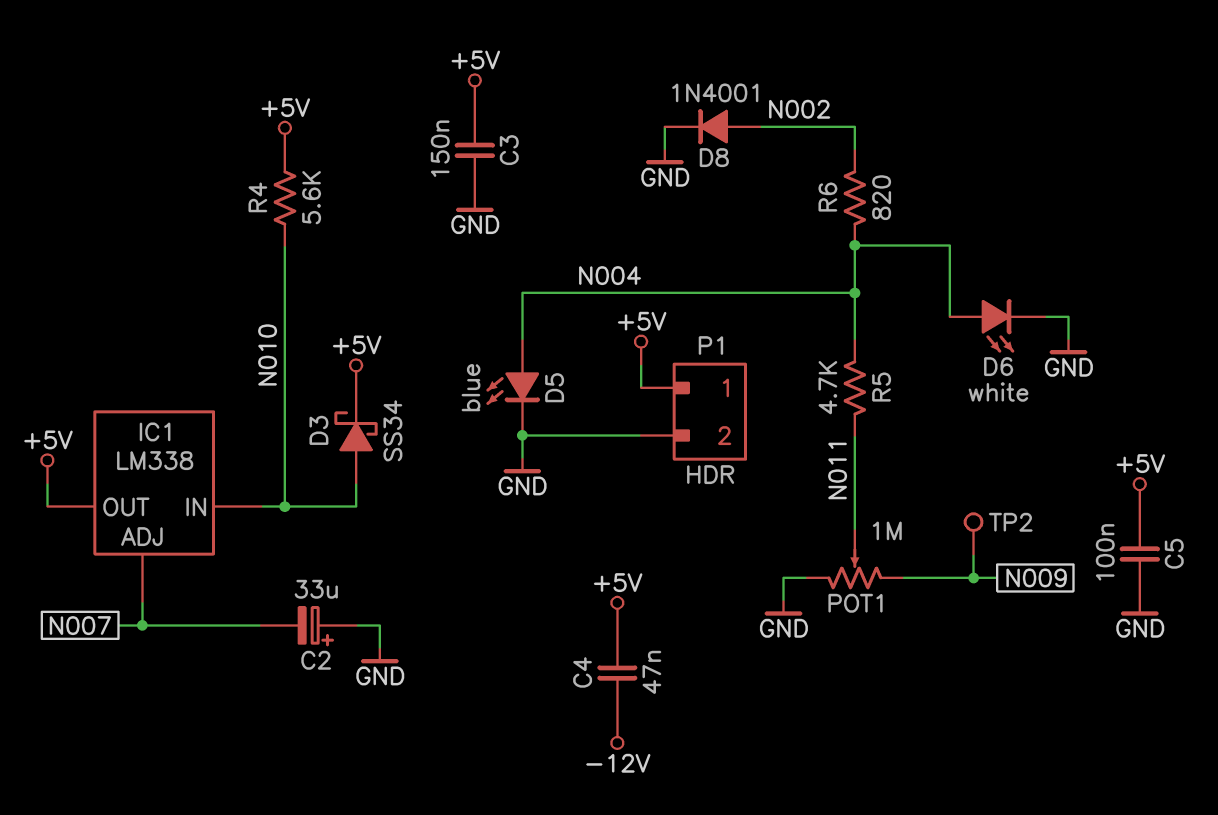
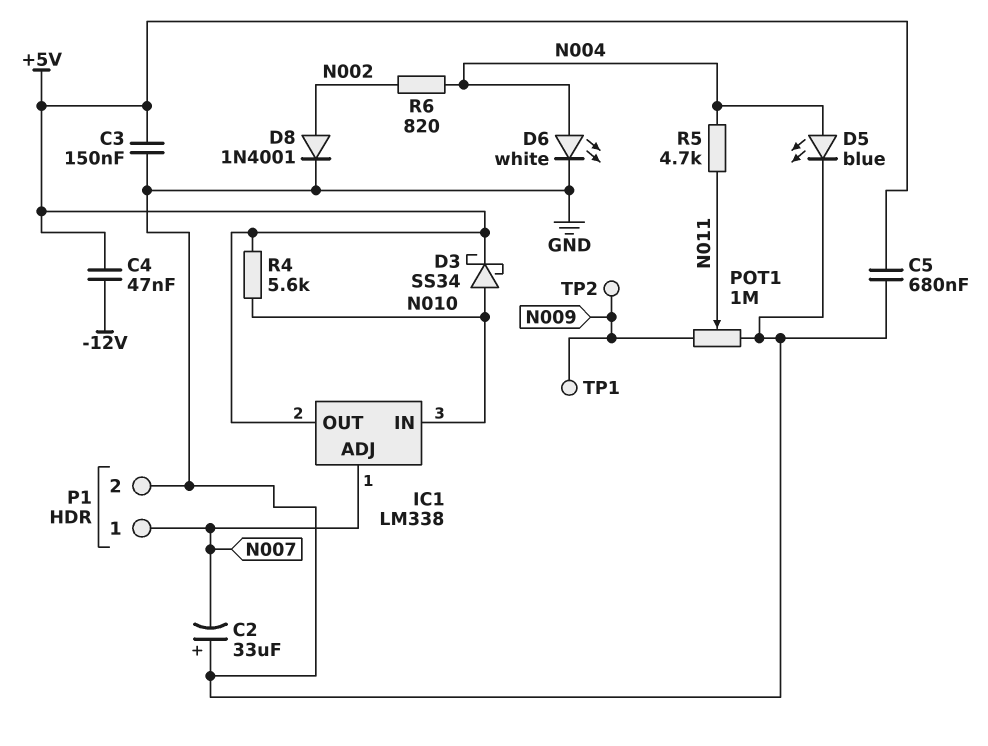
C5: 100nF (+5V, GND) -> 680nF (+5V, GND)
P1 pin 1: +5V -> N007
TP1: none -> test point (N009)

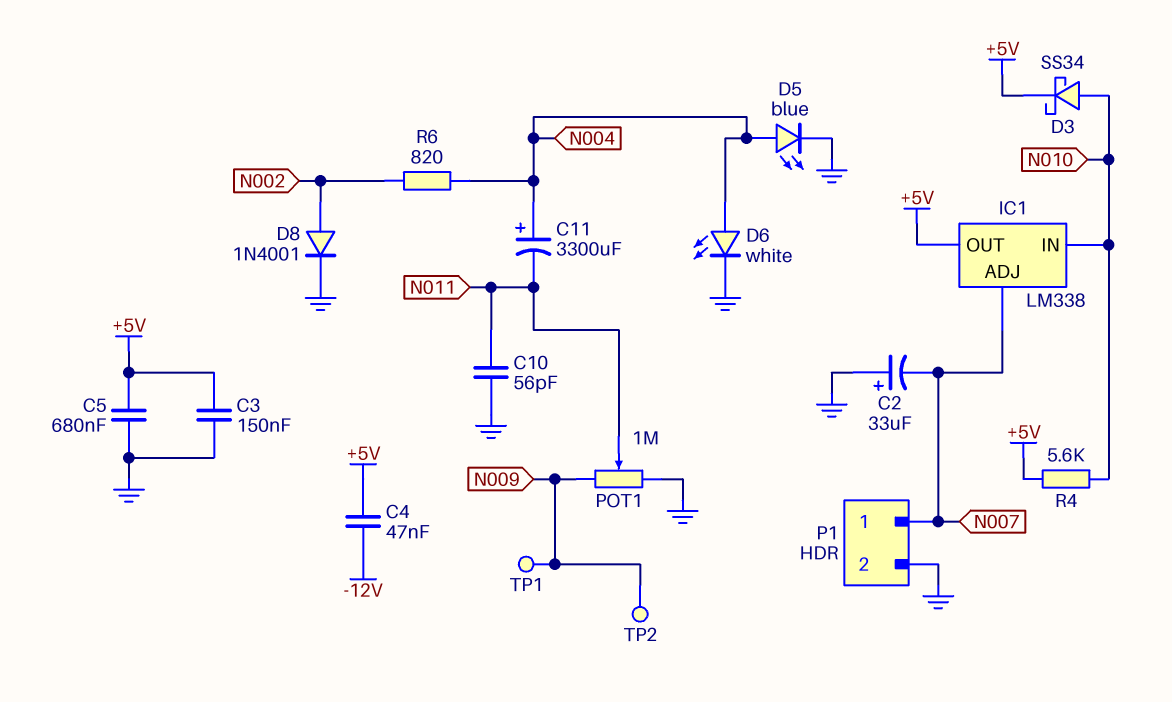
C10: none -> 56pF (GND, N011)
C11: none -> 3300uF (plus N004, minus N011)
R5: 4.7k (N004, N011) -> none

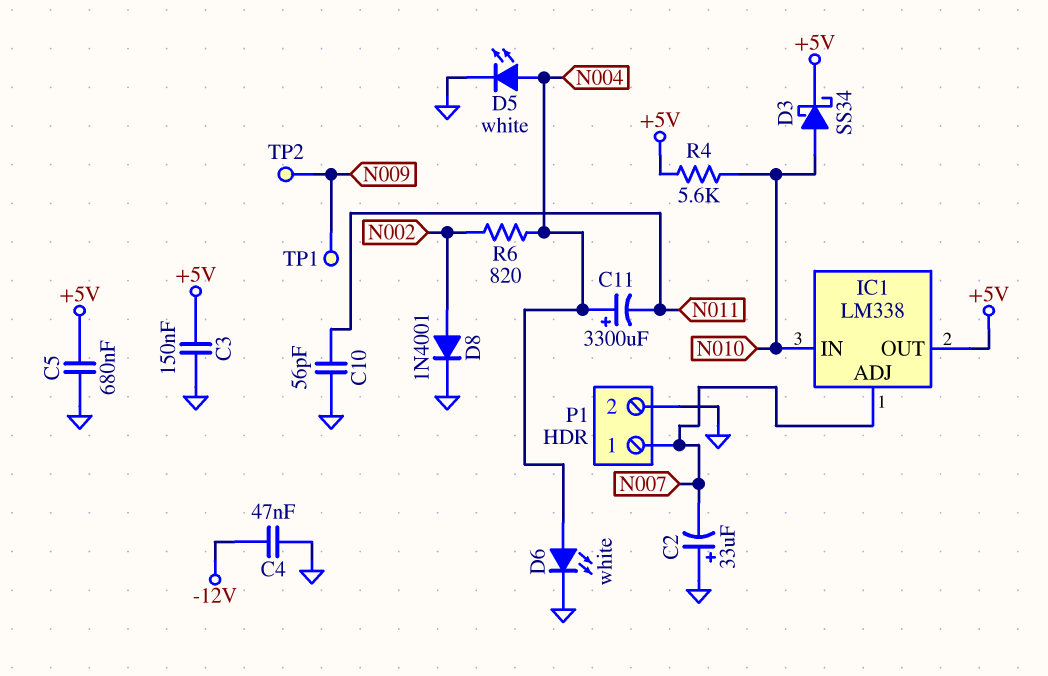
C4: 47nF (+5V, -12V) -> 47nF (-12V, GND)
D5: LED blue (A N004, K GND) -> LED white (A N004, K GND)
POT1: 1M (GND, N009, wiper N011) -> none

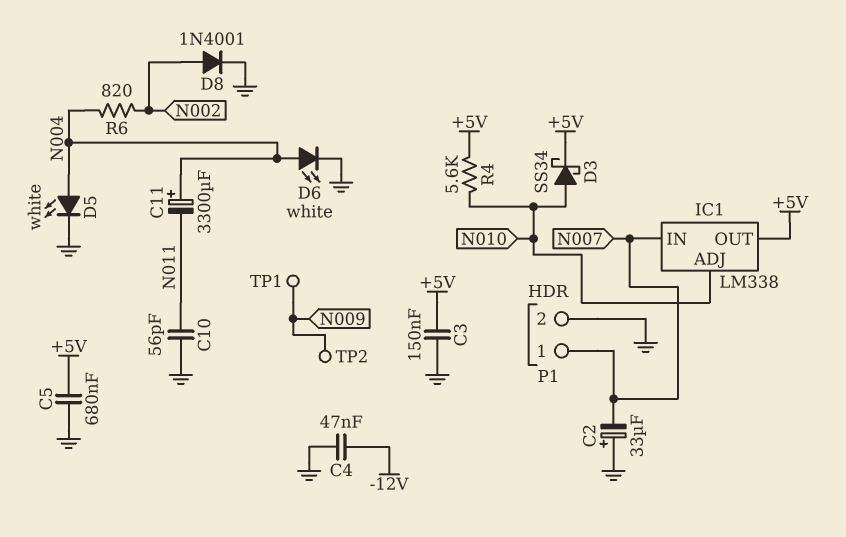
IC1 pin ADJ: N007 -> N010
IC1 pin IN: N010 -> N007

